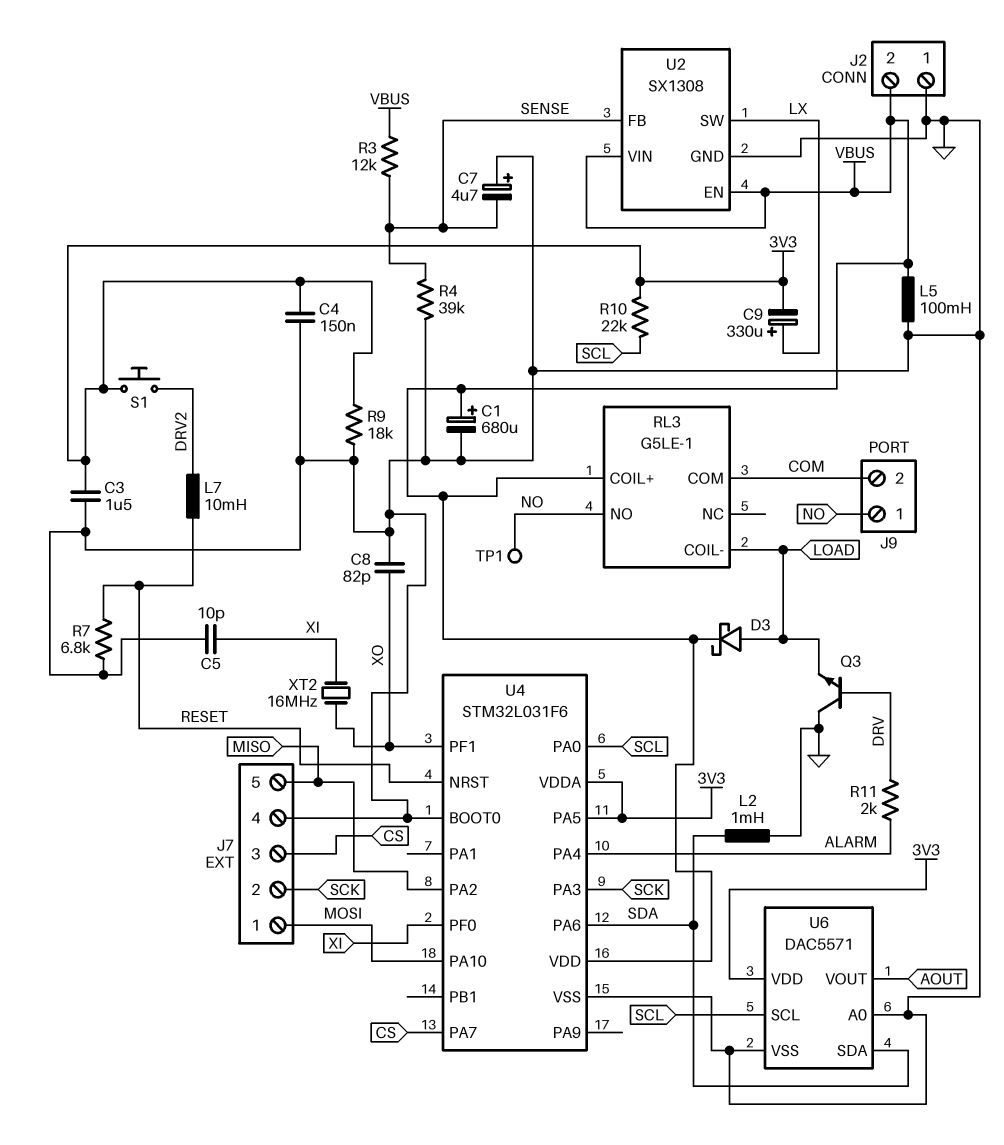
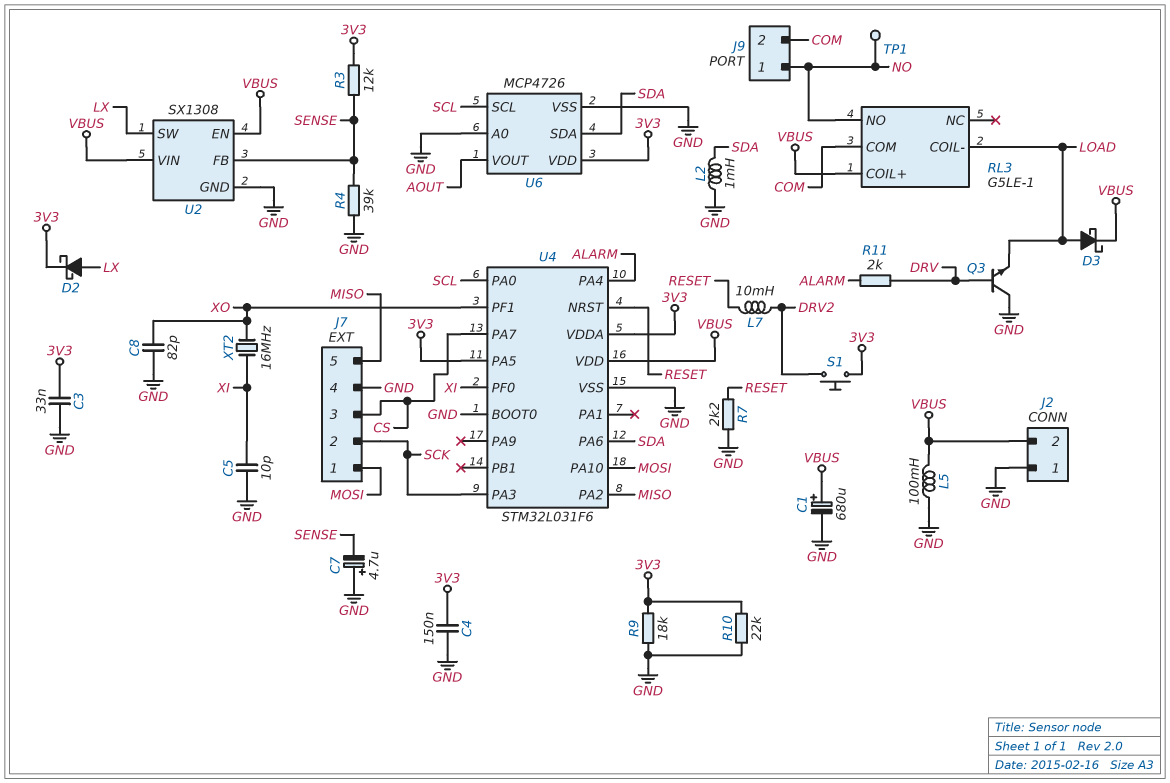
C3: 1.5uF (3V3, GND) -> 33nF (3V3, GND)
C9: 330uF (plus LX, minus 3V3) -> none
D2: none -> schottky (A LX, K 3V3)
R3: 12k (SENSE, VBUS) -> 12k (3V3, SENSE)
R7: 6.8k (GND, RESET) -> 2.2k (GND, RESET)
R10: 22k (3V3, SCL) -> 22k (3V3, GND)
U6: DAC5571 -> MCP4726

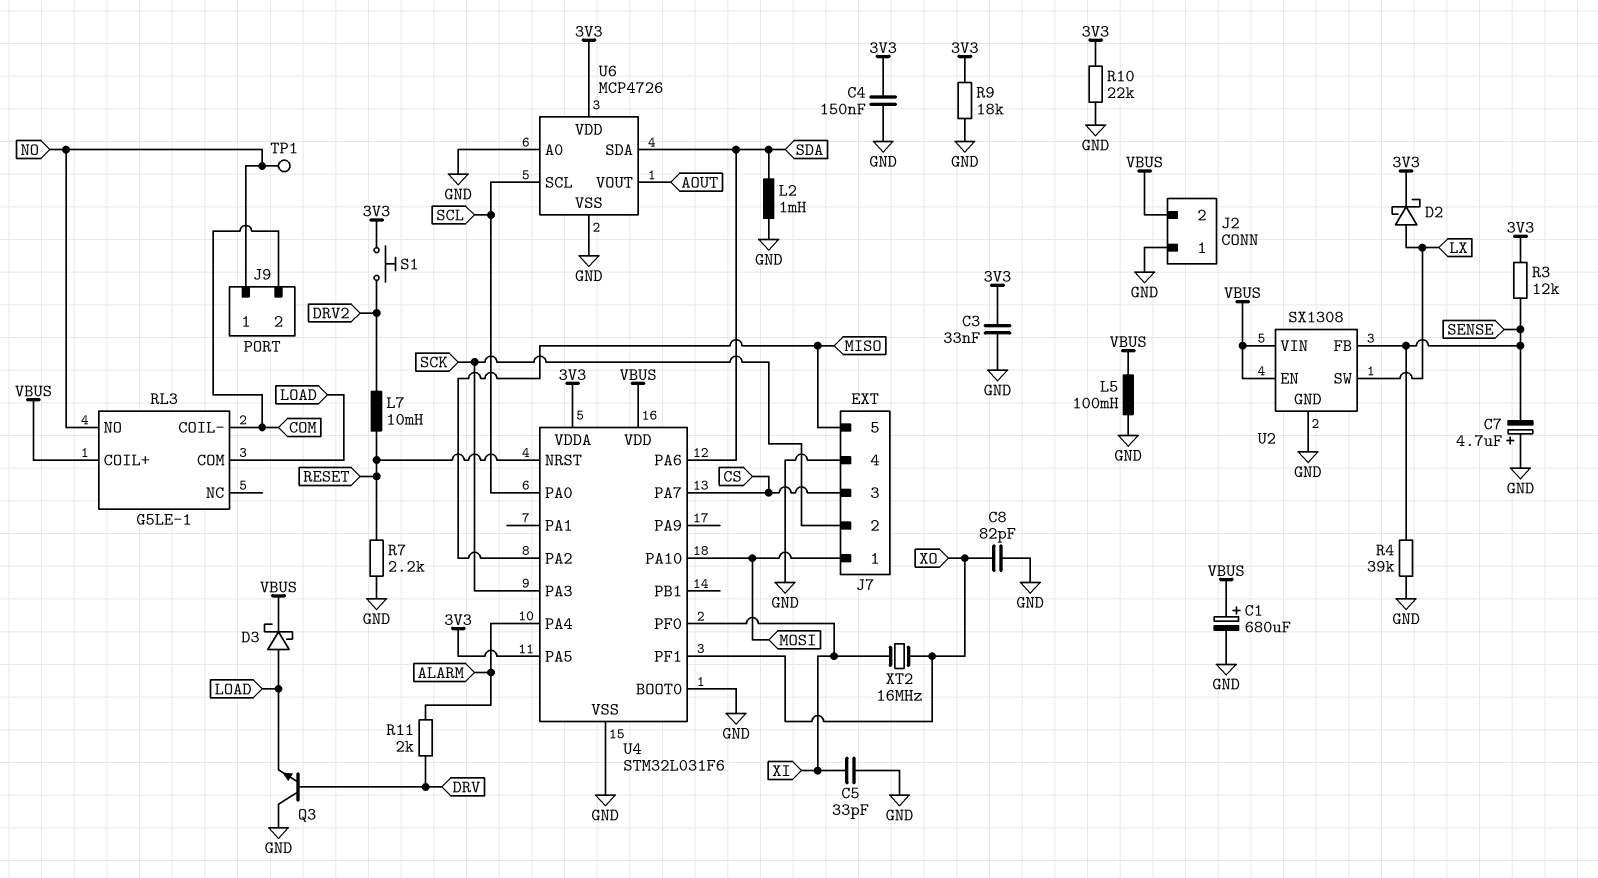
C5: 10pF (GND, XI) -> 33pF (GND, XI)
RL3 pin COIL-: LOAD -> COM
RL3 pin COM: COM -> LOAD

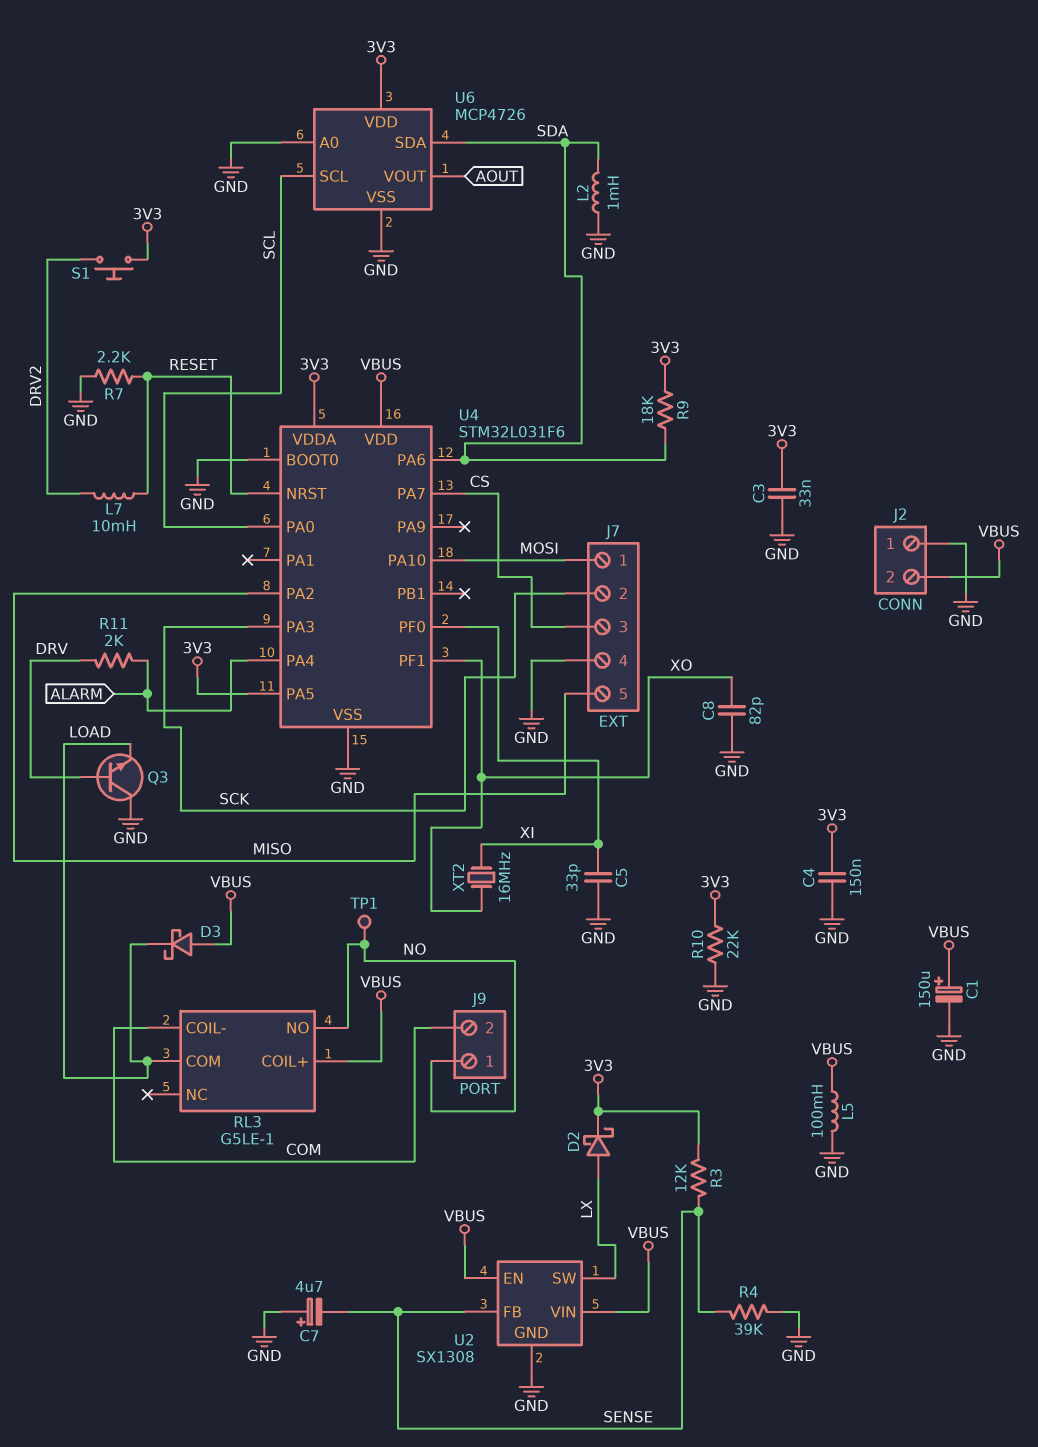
C1: 680uF (plus VBUS, minus GND) -> 150uF (plus VBUS, minus GND)
D3: schottky (A LOAD, K VBUS) -> schottky (A VBUS, K LOAD)
R9: 18k (3V3, GND) -> 18k (3V3, SDA)

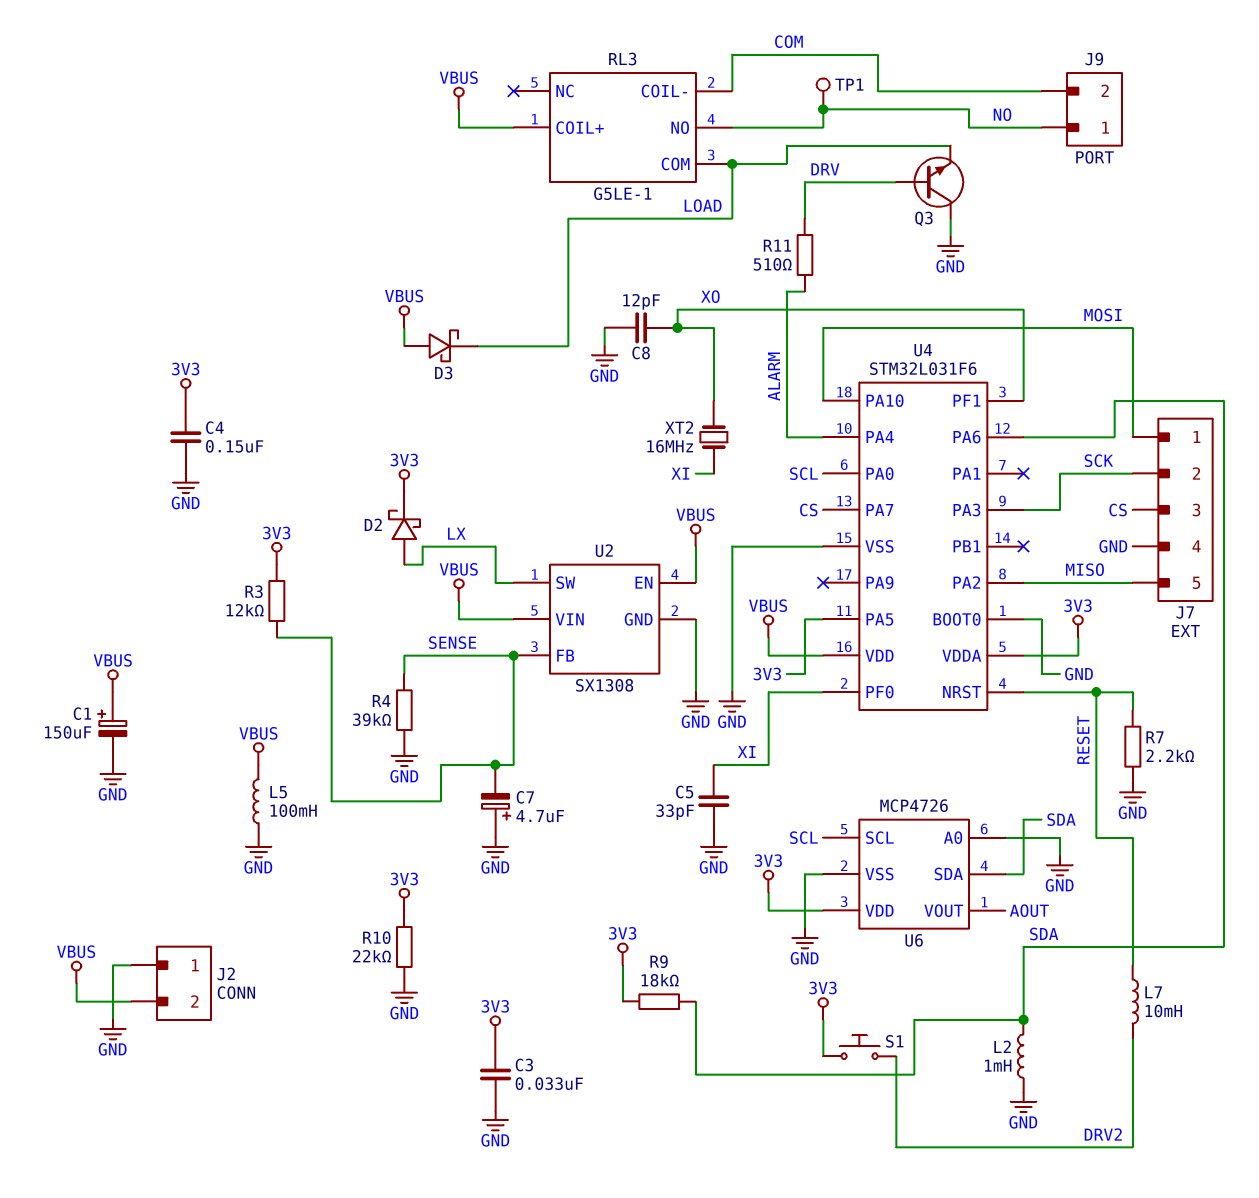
C8: 82pF (GND, XO) -> 12pF (GND, XO)
R11: 2k (ALARM, DRV) -> 510 (ALARM, DRV)

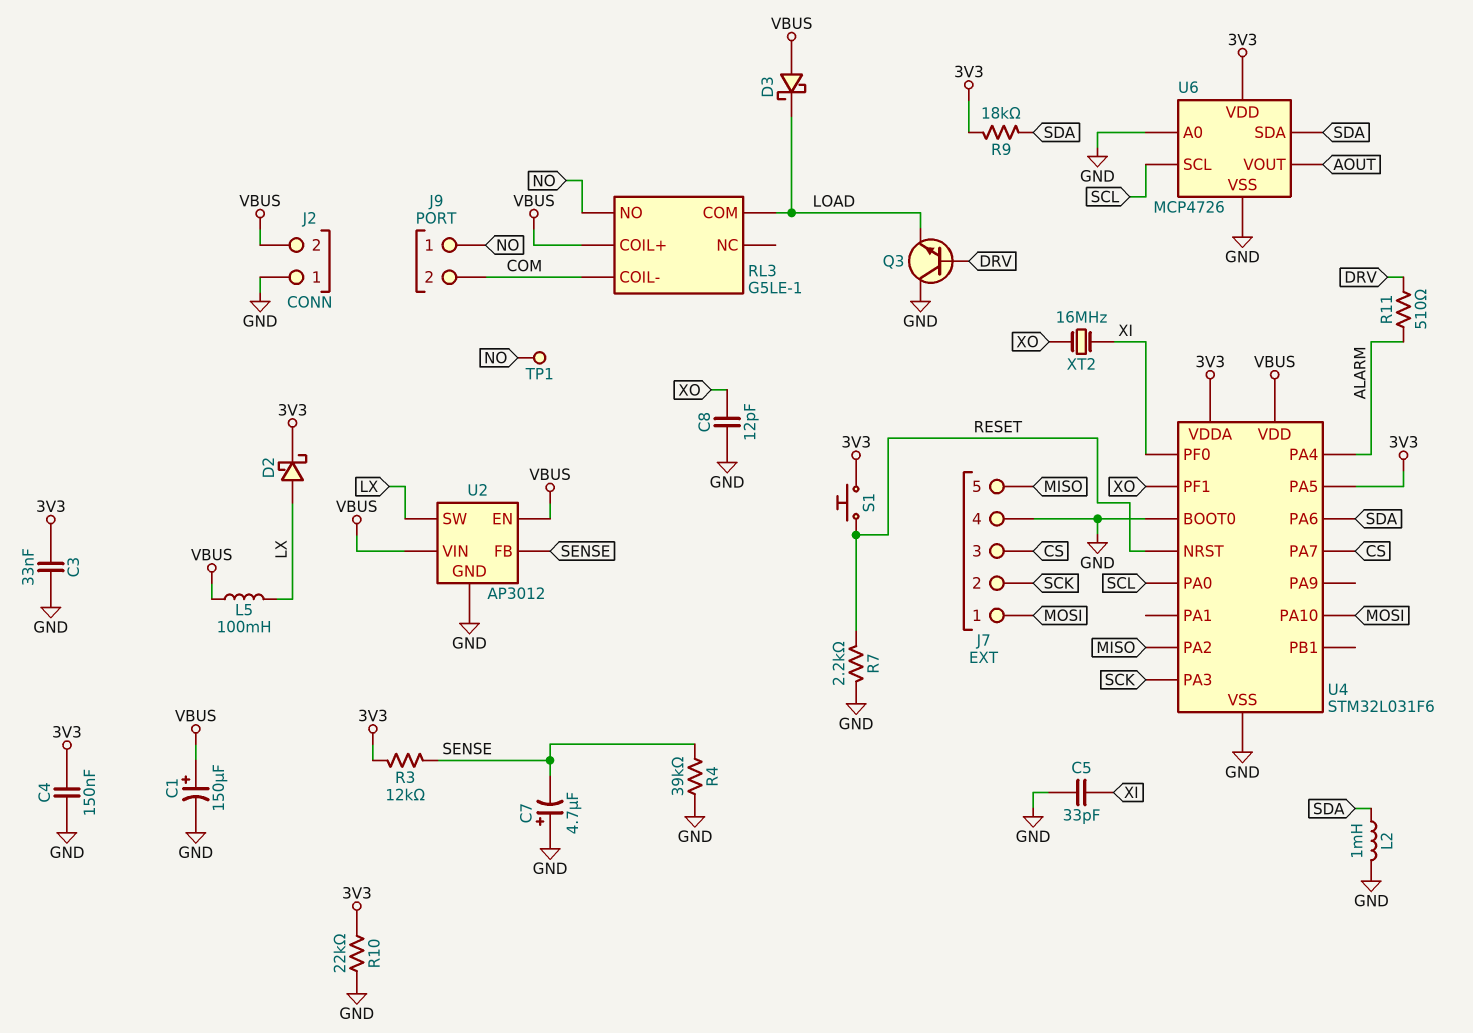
L5: 100mH (GND, VBUS) -> 100mH (LX, VBUS)
L7: 10mH (DRV2, RESET) -> none
S1: button (3V3, DRV2) -> button (3V3, RESET)
U2: SX1308 -> AP3012

